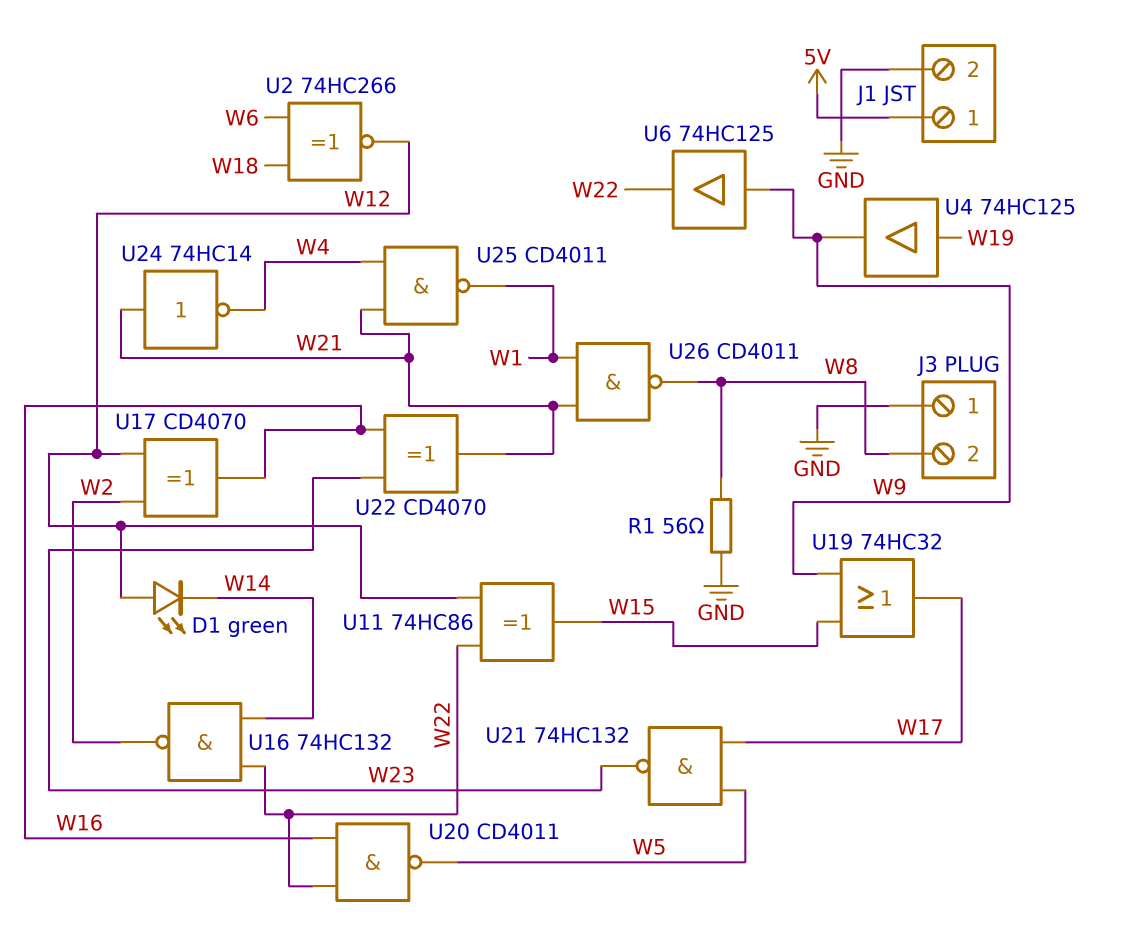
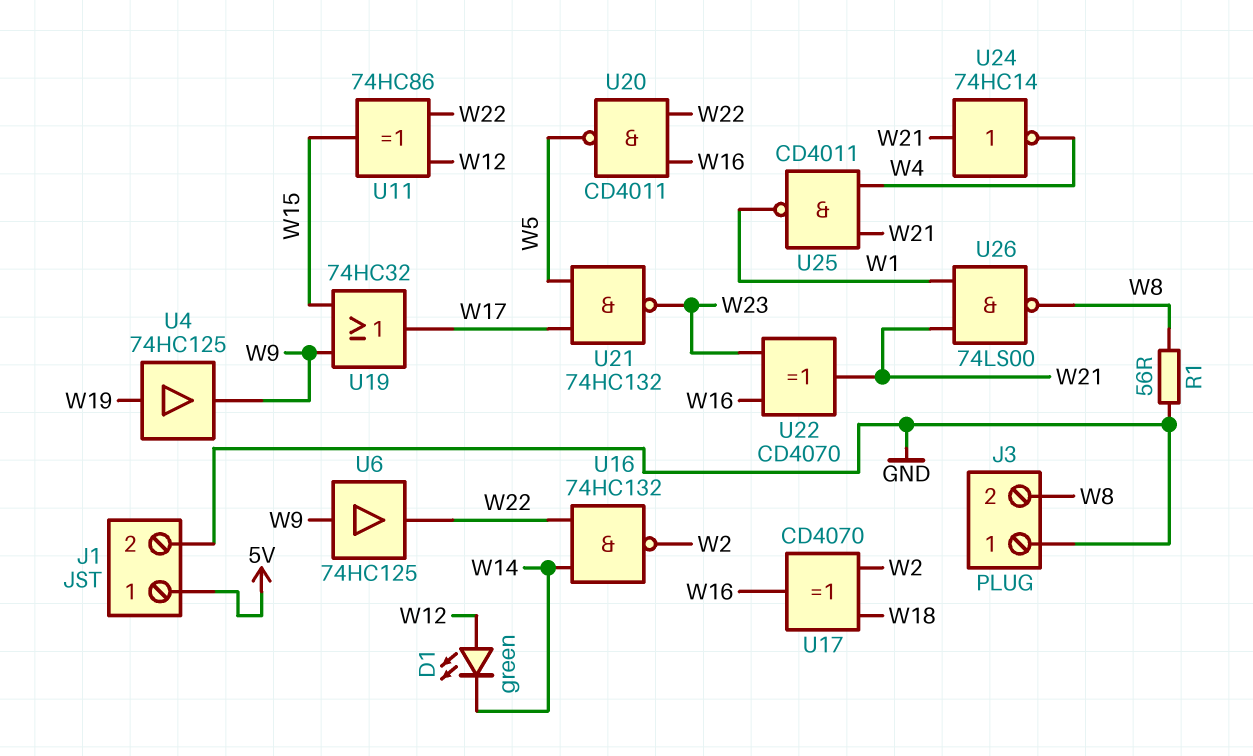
U2: XNOR 74HC266 (in W6, in W18, out W12) -> none
U17: XOR CD4070 (in W2, in W12, out W16) -> XOR CD4070 (in W2, in W18, out W16)
U26: NAND CD4011 (in W1, in W21, out W8) -> NAND 74LS00 (in W1, in W21, out W8)

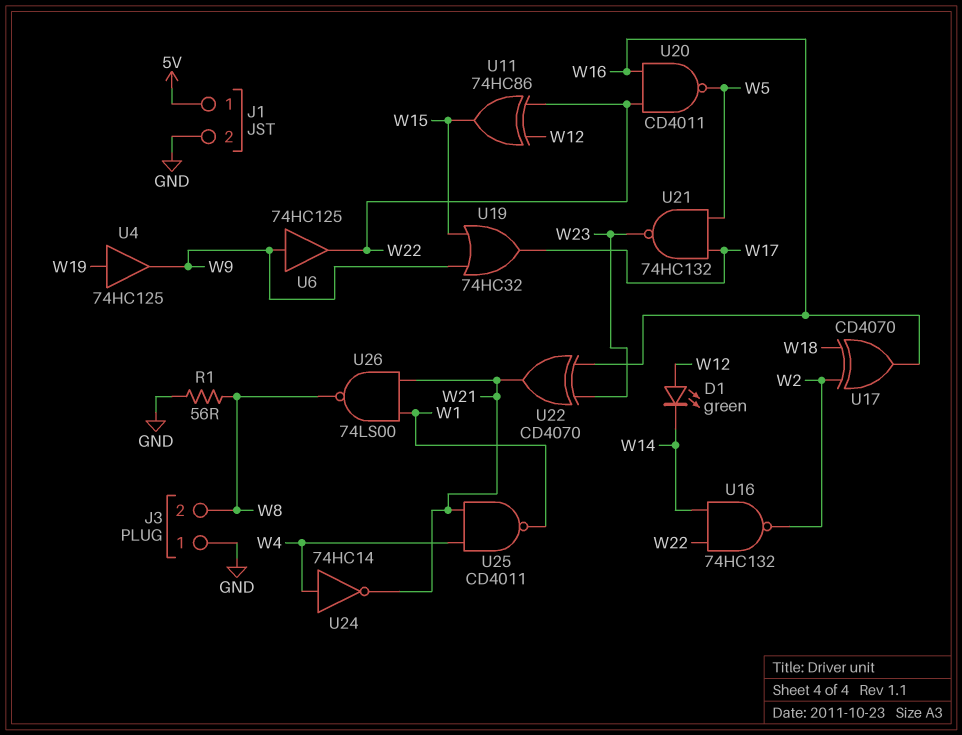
U24: NOT 74HC14 (in W21, out W4) -> NOT 74HC14 (in W4, out W21)

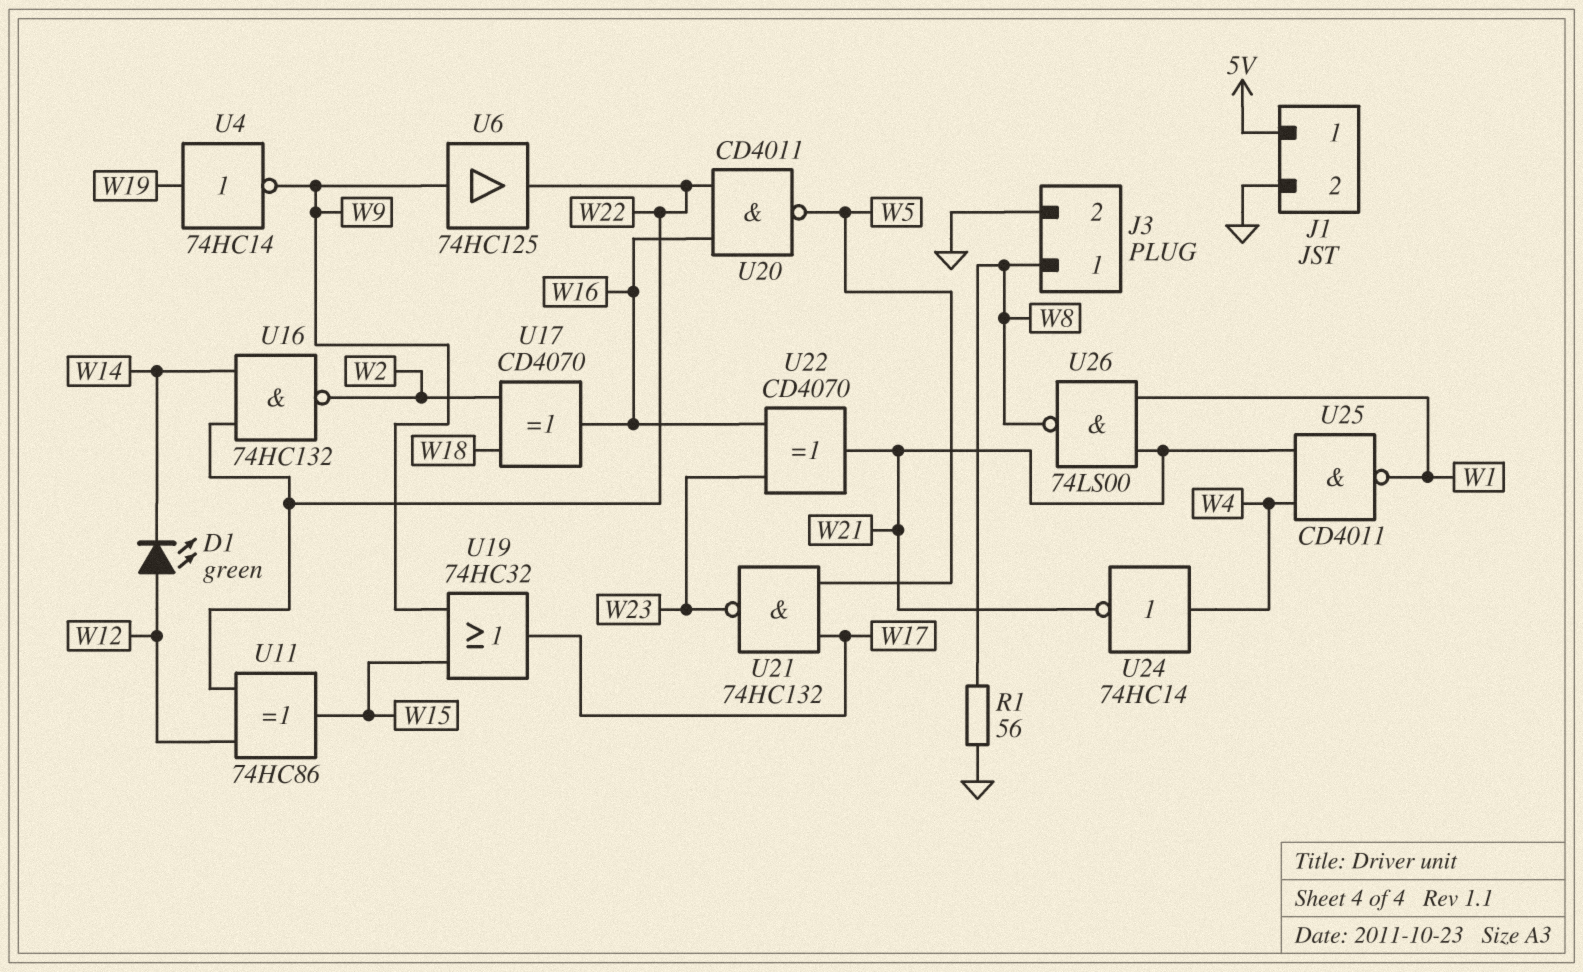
J3 pin 1: GND -> W8
J3 pin 2: W8 -> GND
U4: buffer 74HC125 (in W19, out W9) -> NOT 74HC14 (in W19, out W9)

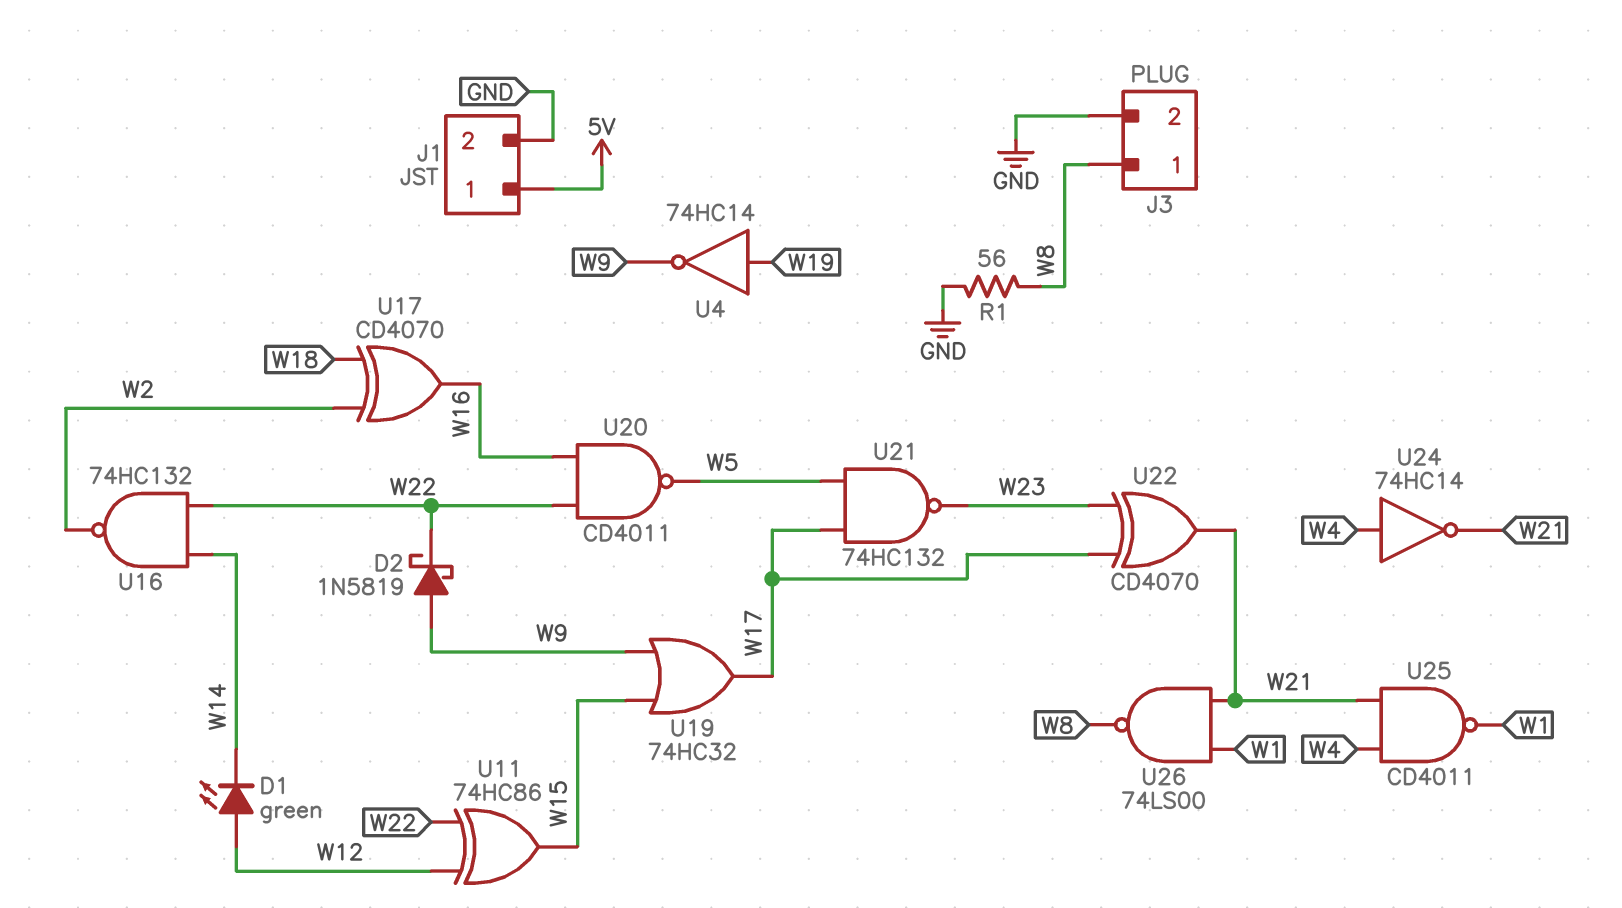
D2: none -> schottky 1N5819 (A W9, K W22)
U6: buffer 74HC125 (in W9, out W22) -> none
U22: XOR CD4070 (in W16, in W23, out W21) -> XOR CD4070 (in W17, in W23, out W21)

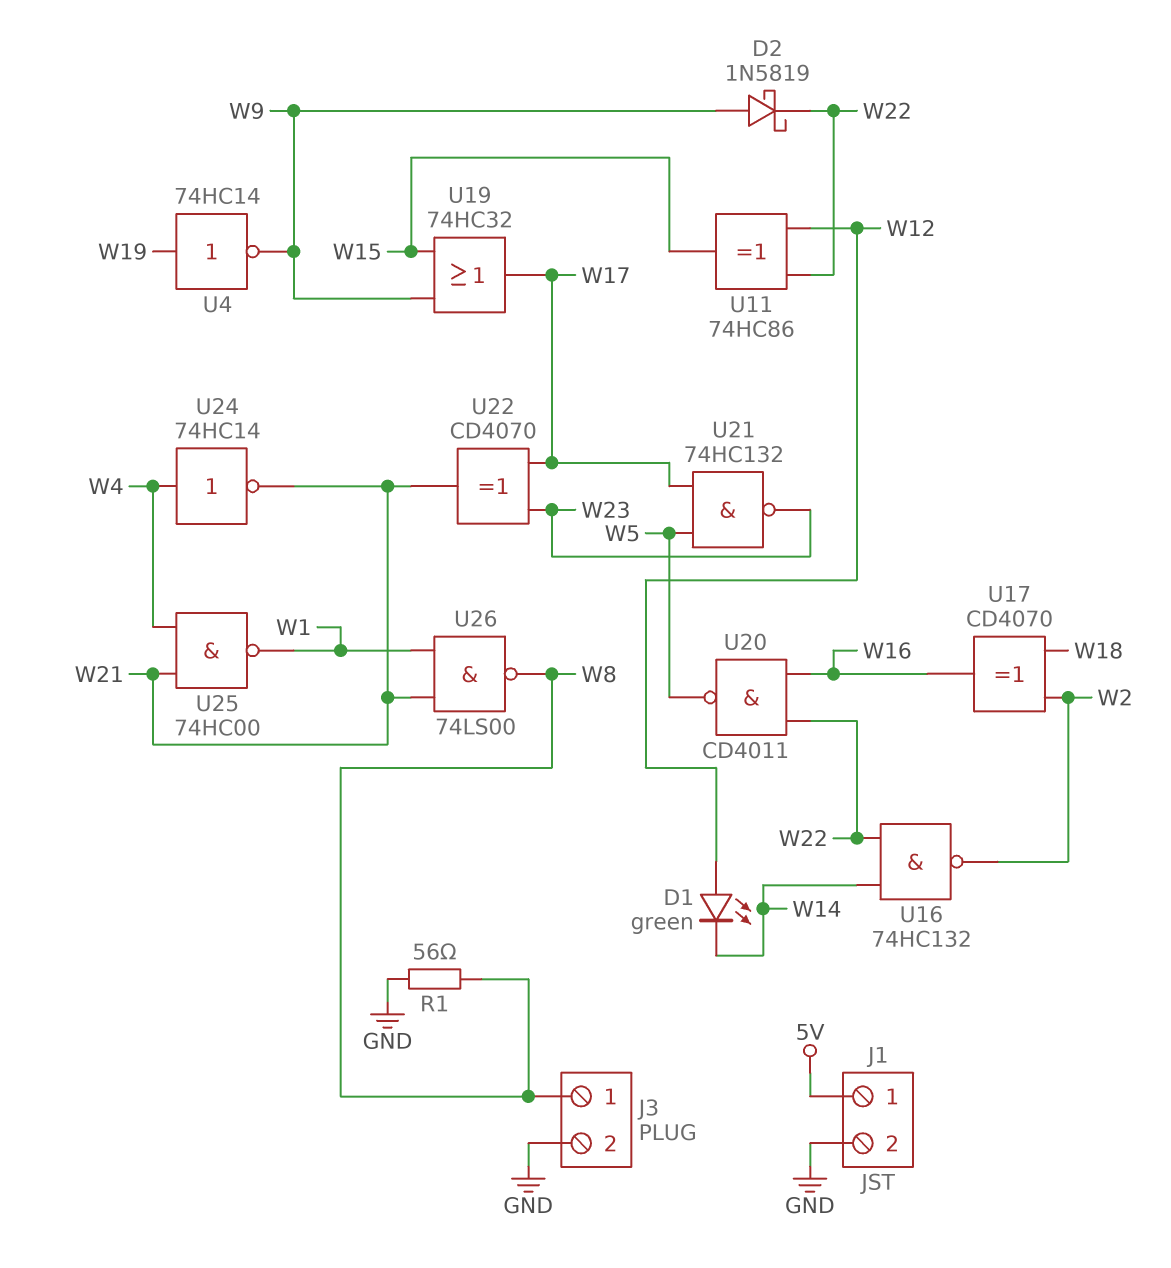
U25: NAND CD4011 (in W4, in W21, out W1) -> NAND 74HC00 (in W4, in W21, out W1)

